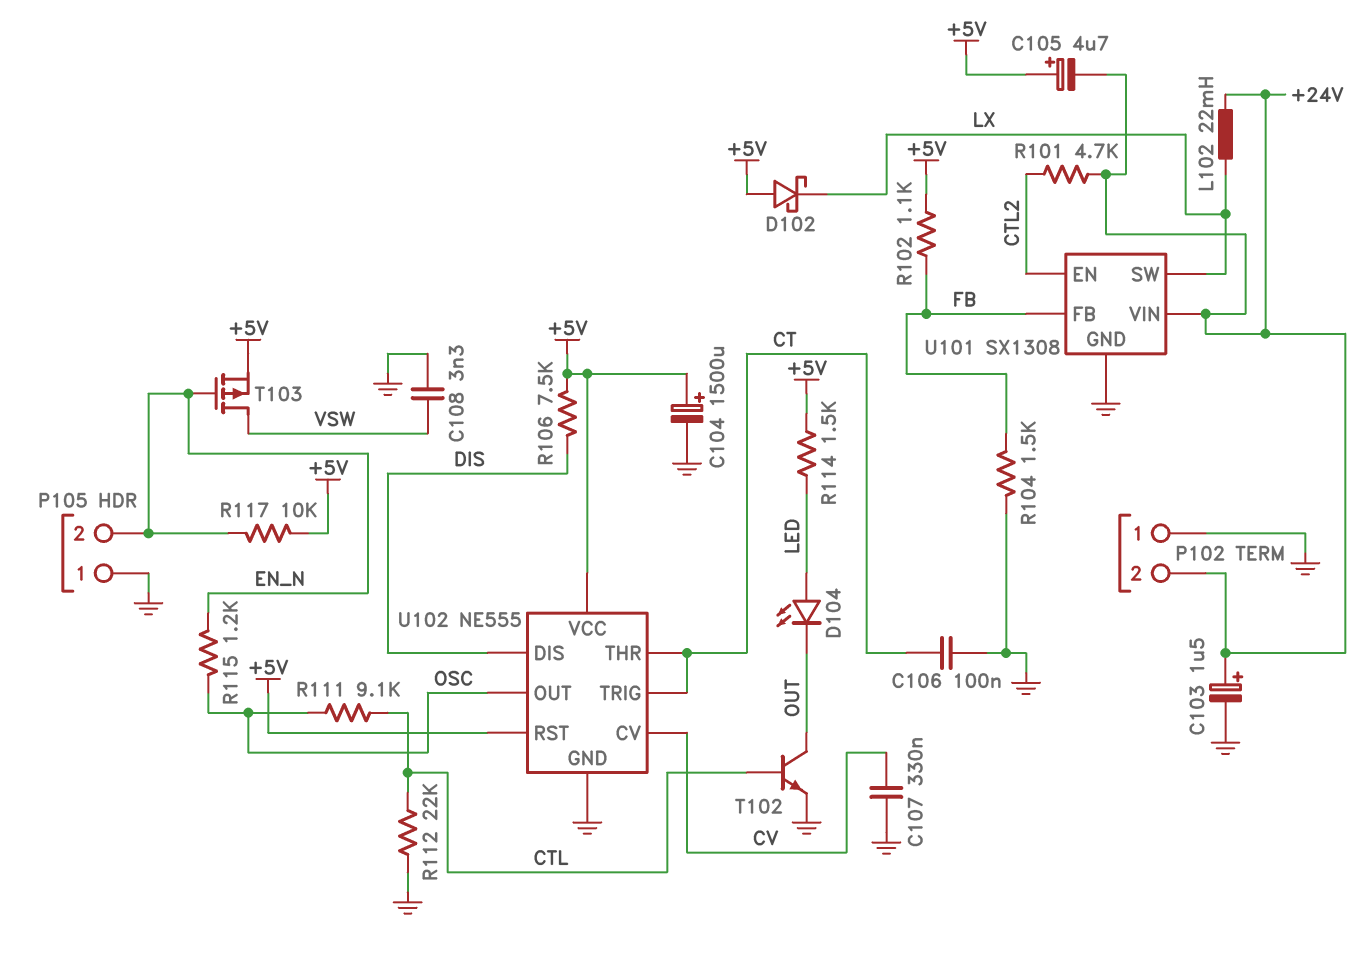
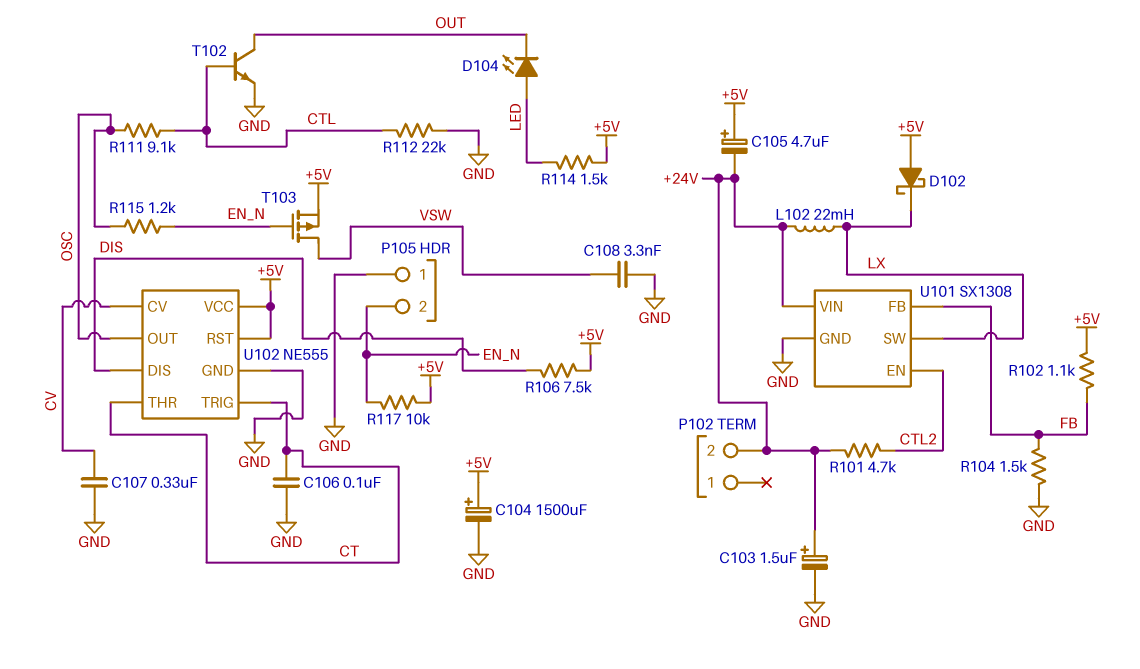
P102 pin 1: GND -> none

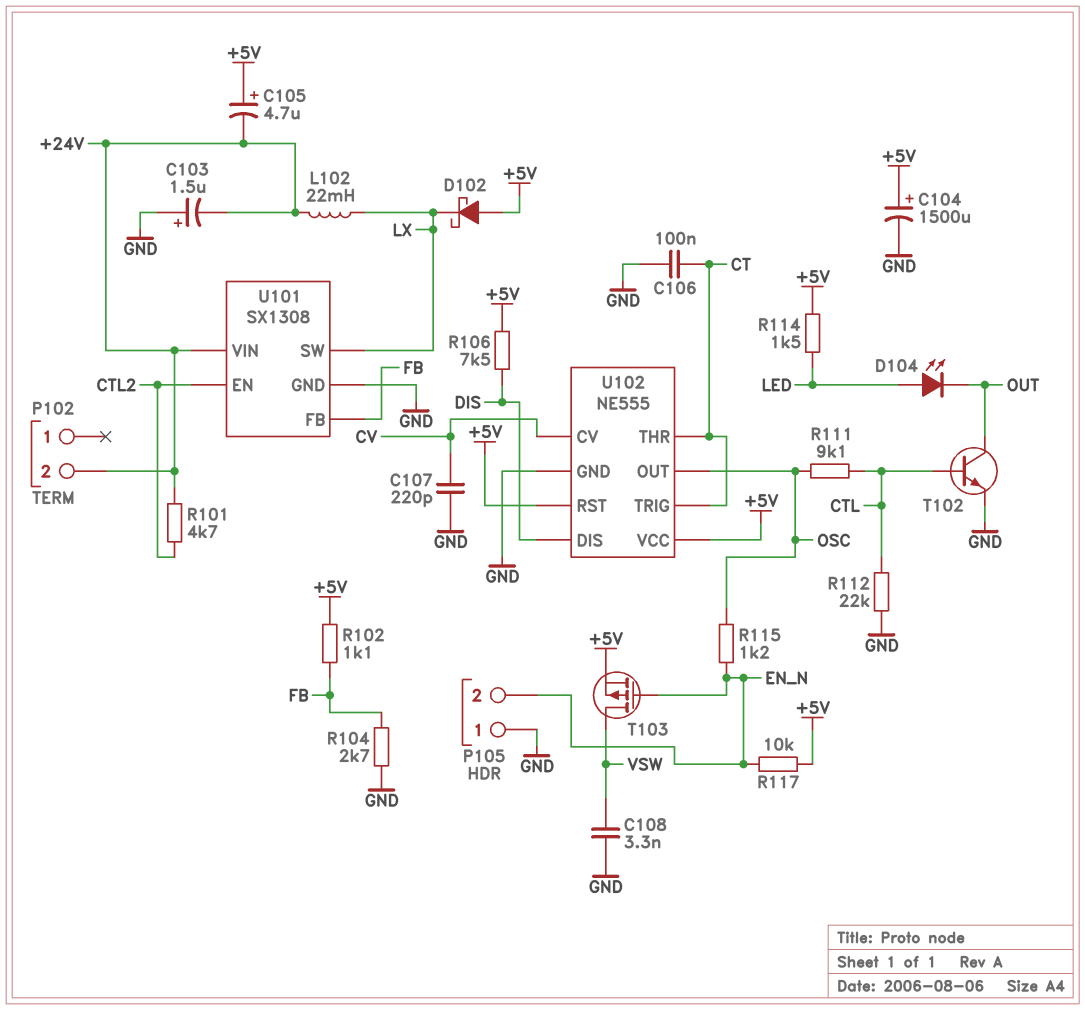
C103: 1.5uF (plus +24V, minus GND) -> 1.5uF (plus GND, minus +24V)
C107: 330nF (CV, GND) -> 220pF (CV, GND)
R104: 1.5k (FB, GND) -> 2.7k (FB, GND)

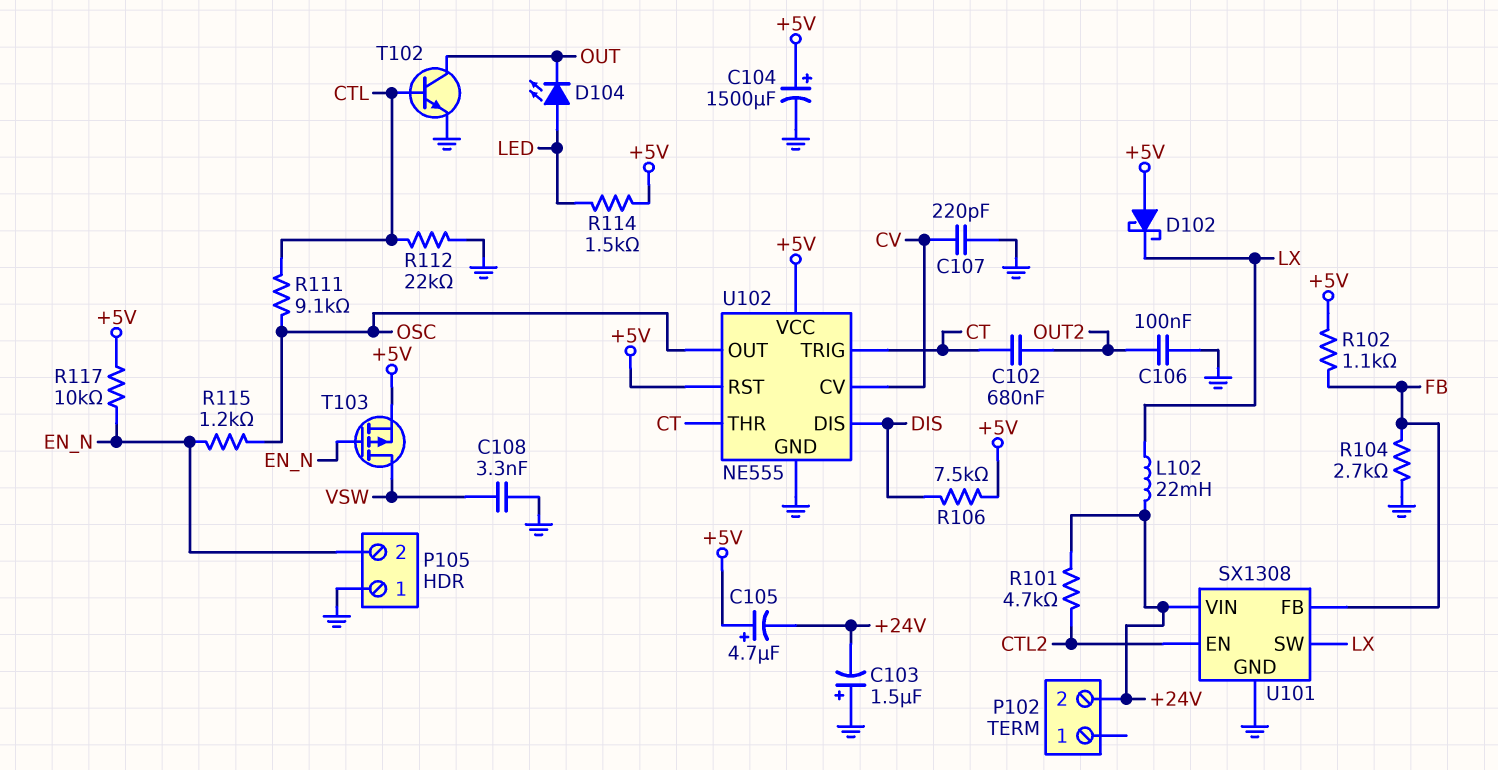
C102: none -> 680nF (CT, OUT2)
C106: 100nF (CT, GND) -> 100nF (GND, OUT2)

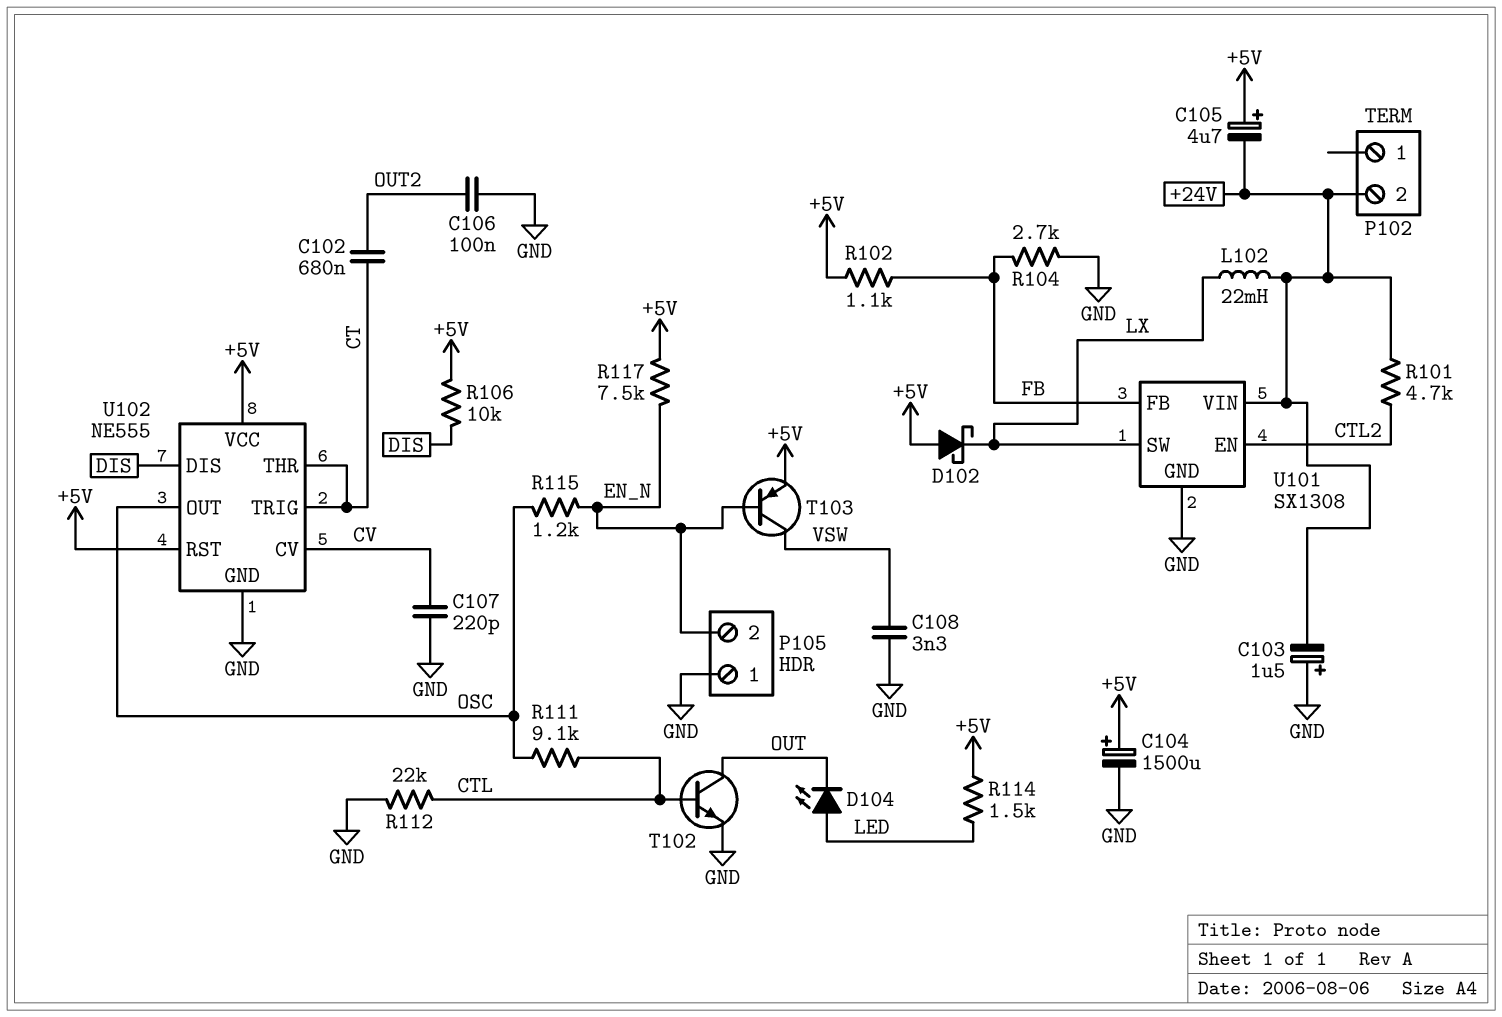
R106: 7.5k (+5V, DIS) -> 10k (+5V, DIS)
R117: 10k (+5V, EN_N) -> 7.5k (+5V, EN_N)
T103: PMOS (G EN_N, D VSW, S +5V) -> PNP (B EN_N, C VSW, E +5V)

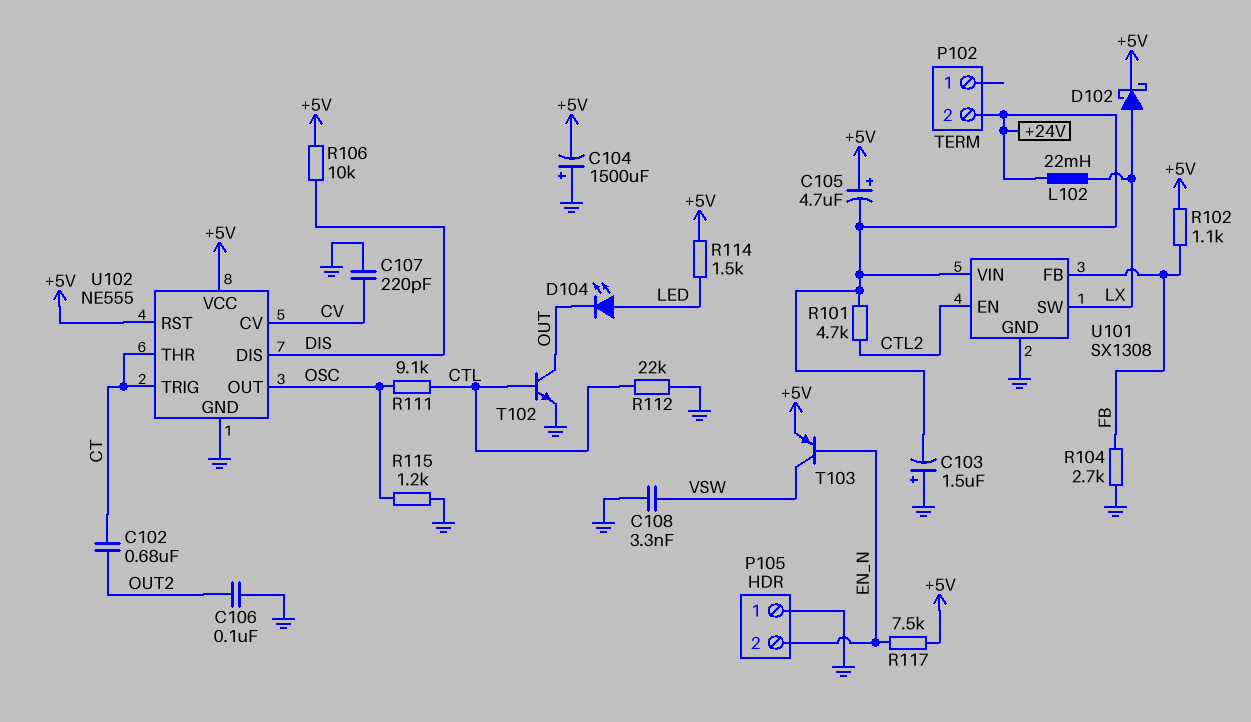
C104: 1500uF (plus +5V, minus GND) -> 1500uF (plus GND, minus +5V)
D102: schottky (A +5V, K LX) -> schottky (A LX, K +5V)
R115: 1.2k (EN_N, OSC) -> 1.2k (GND, OSC)

